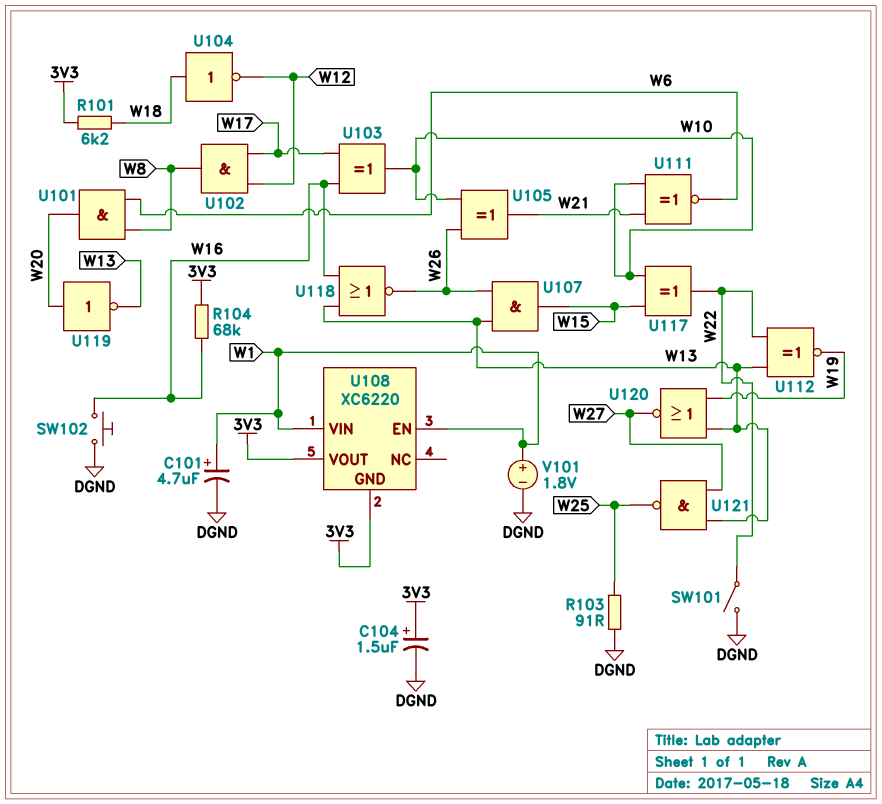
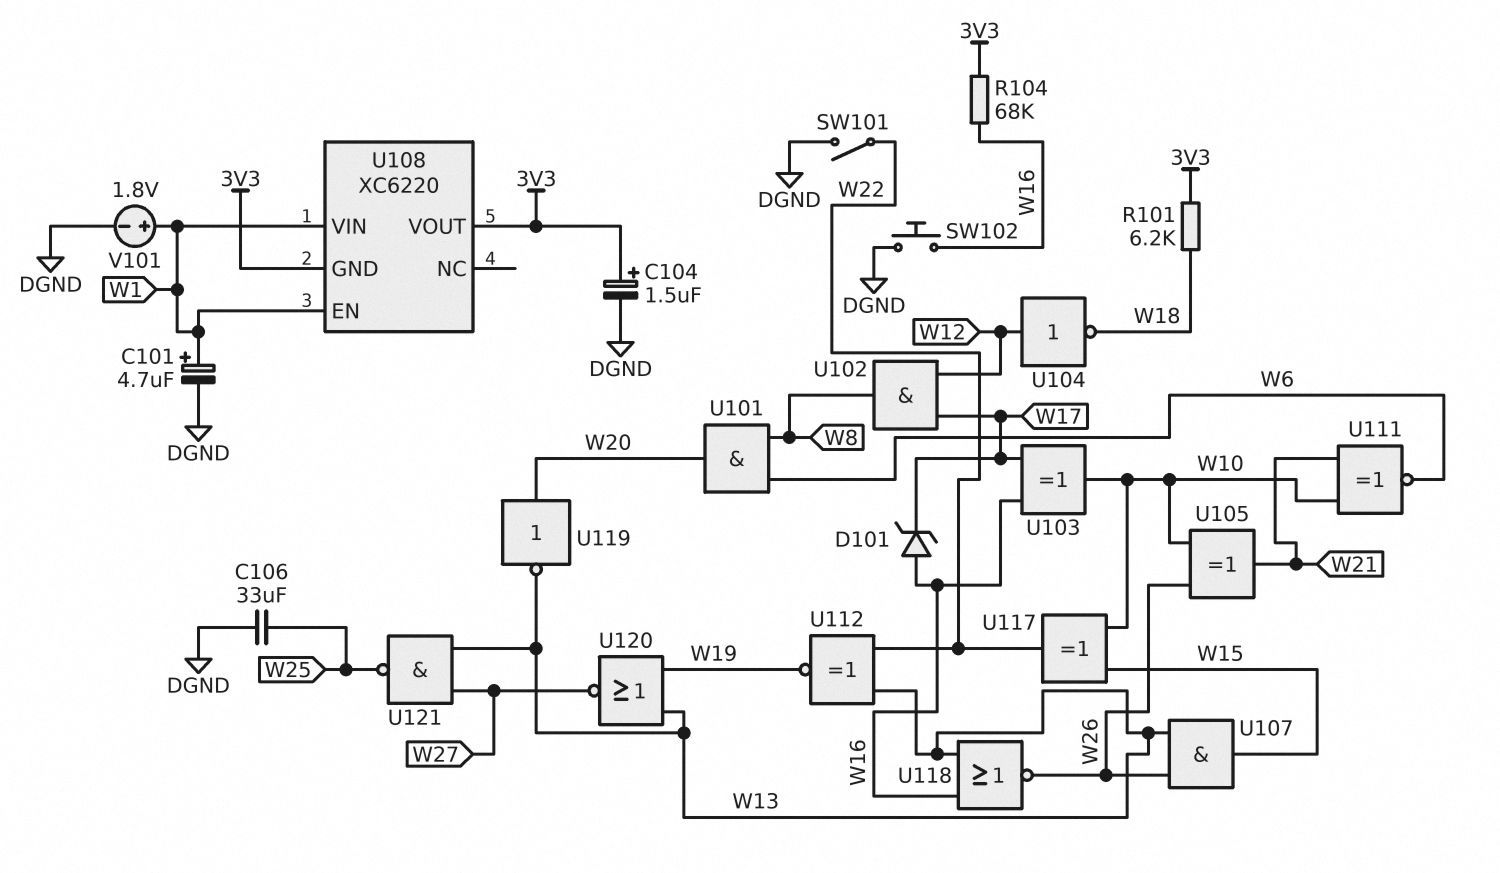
C106: none -> 33uF (DGND, W25)
D101: none -> zener (A W16, K W17)
R103: 91 (DGND, W25) -> none
U104: NOT (in W18, out W12) -> NOT (in W12, out W18)

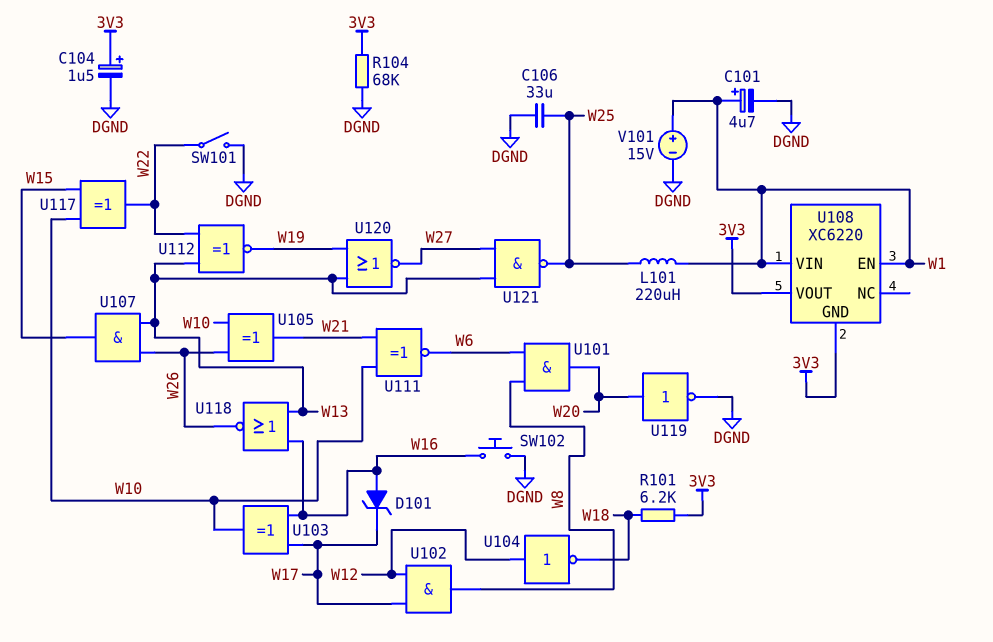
L101: none -> 220uH (W1, W25)
R104: 68k (3V3, W16) -> 68k (3V3, DGND)
U119: NOT (in W20, out W13) -> NOT (in W20, out DGND)
V101: 1.8V (plus W1, minus DGND) -> 15V (plus W1, minus DGND)

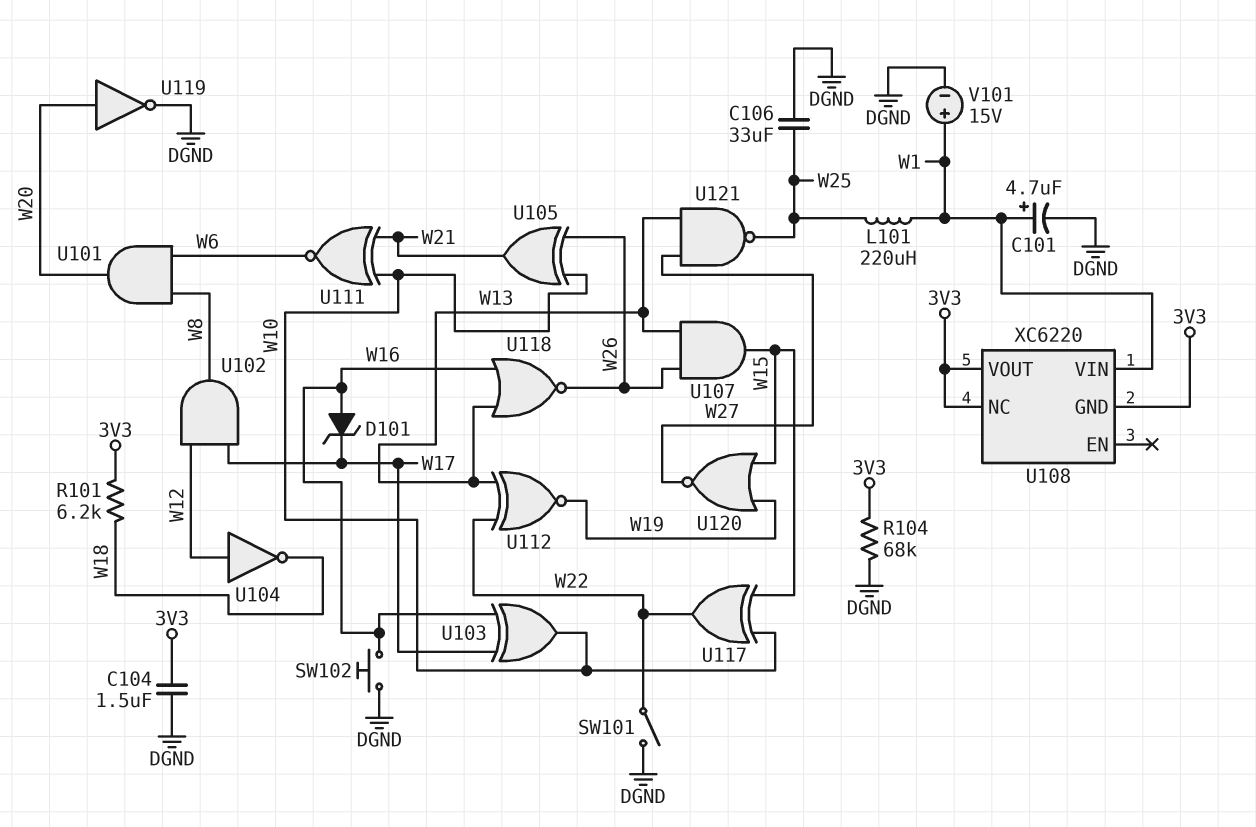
C104: 1.5uF (plus 3V3, minus DGND) -> 1.5uF (3V3, DGND)
U108 pin EN: W1 -> none
U108 pin NC: none -> 3V3
U120: NOR (in W13, in W19, out W27) -> NOR (in W15, in W19, out W27)

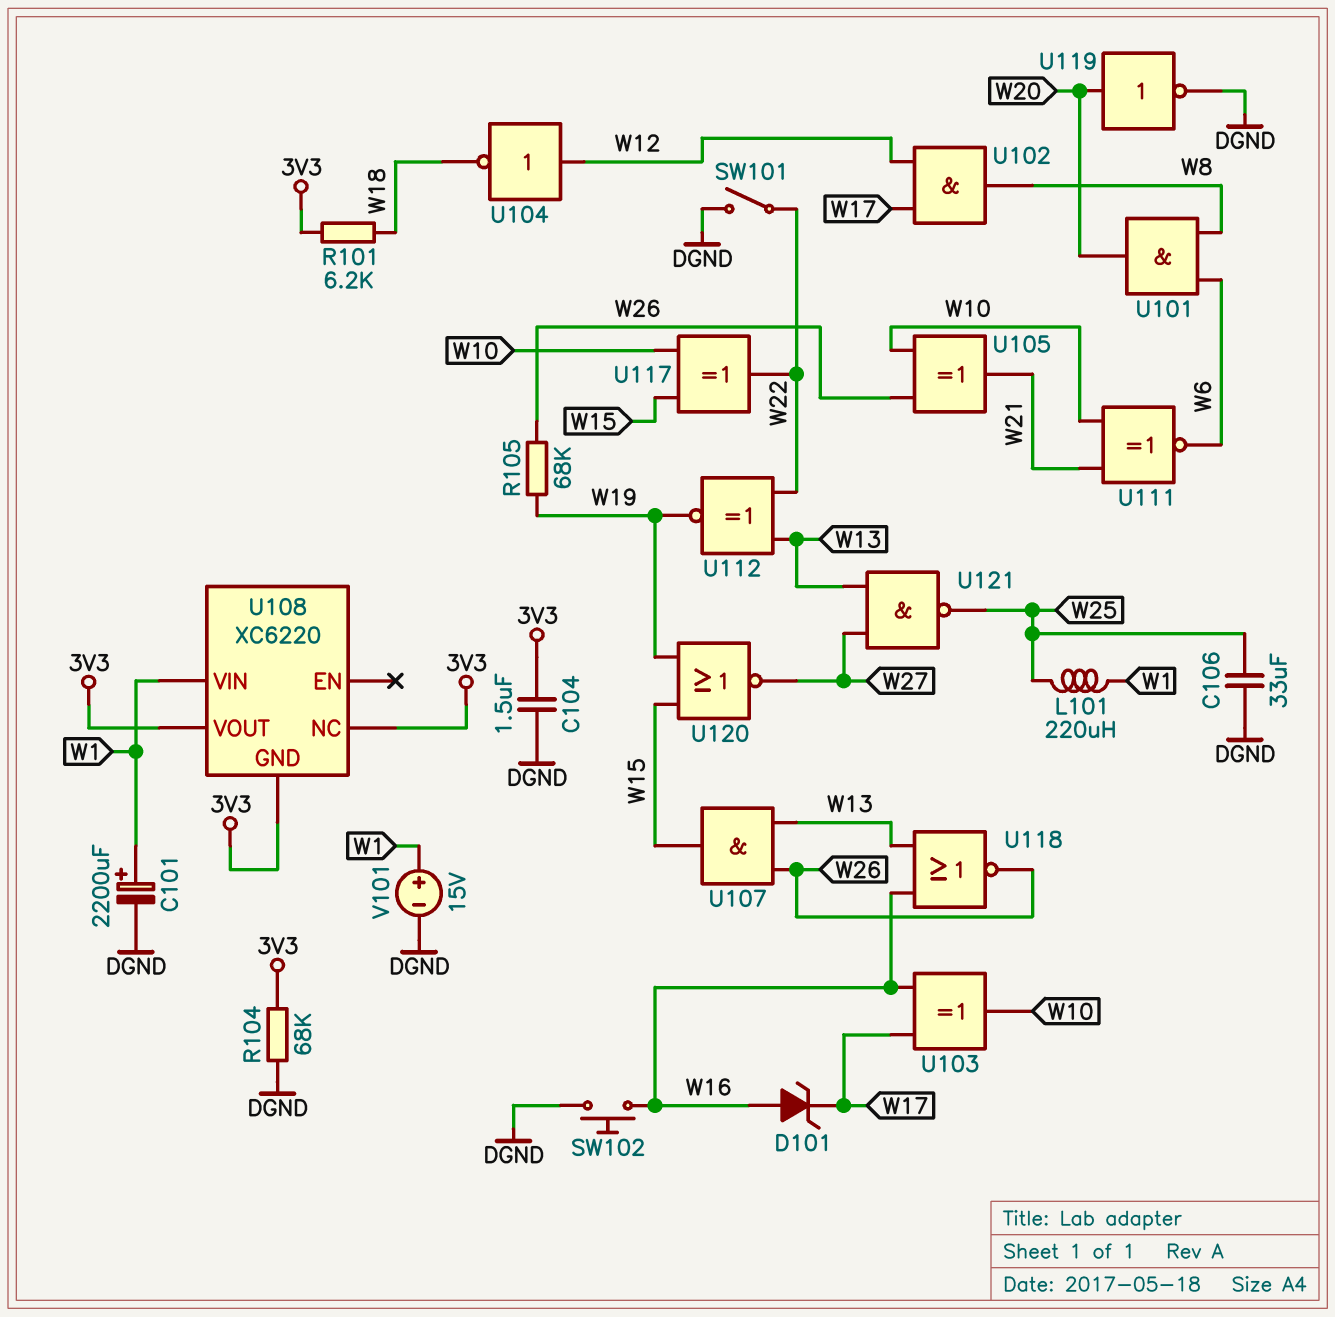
C101: 4.7uF (plus W1, minus DGND) -> 2200uF (plus W1, minus DGND)
R105: none -> 68k (W19, W26)

